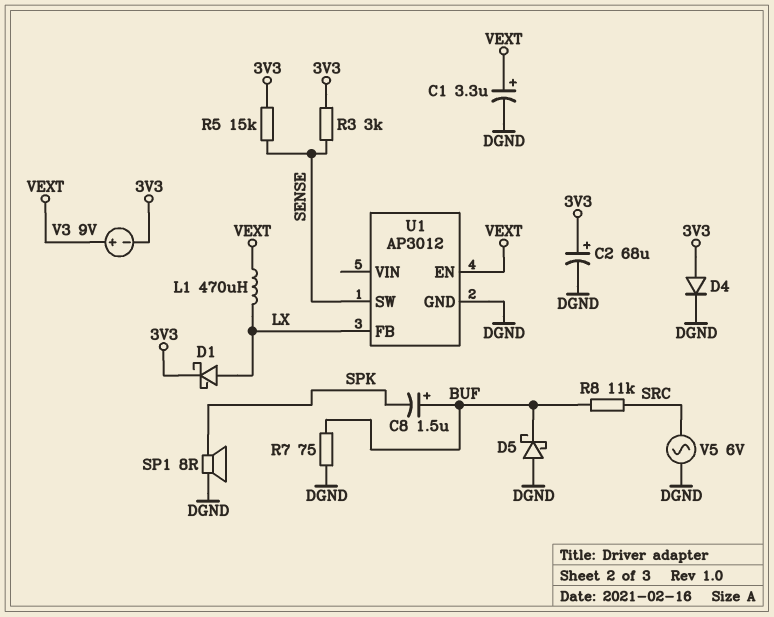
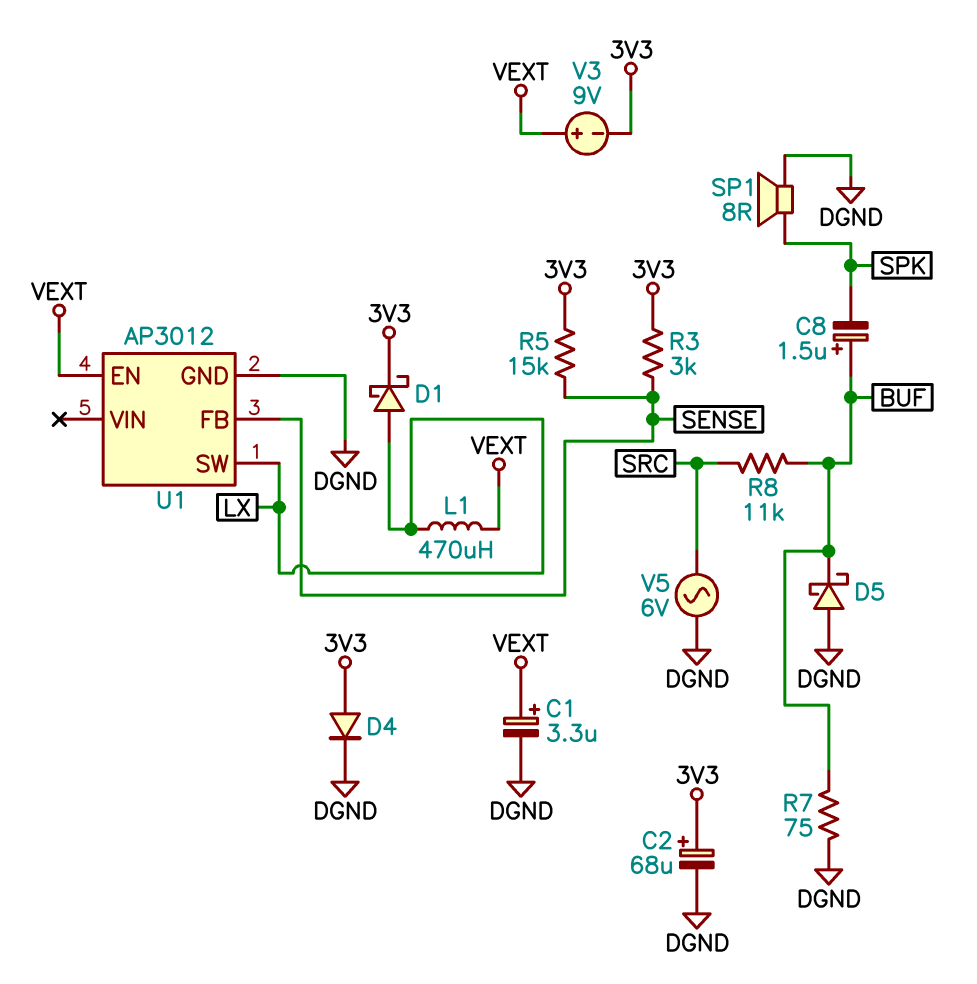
U1 pin FB: LX -> SENSE
U1 pin SW: SENSE -> LX

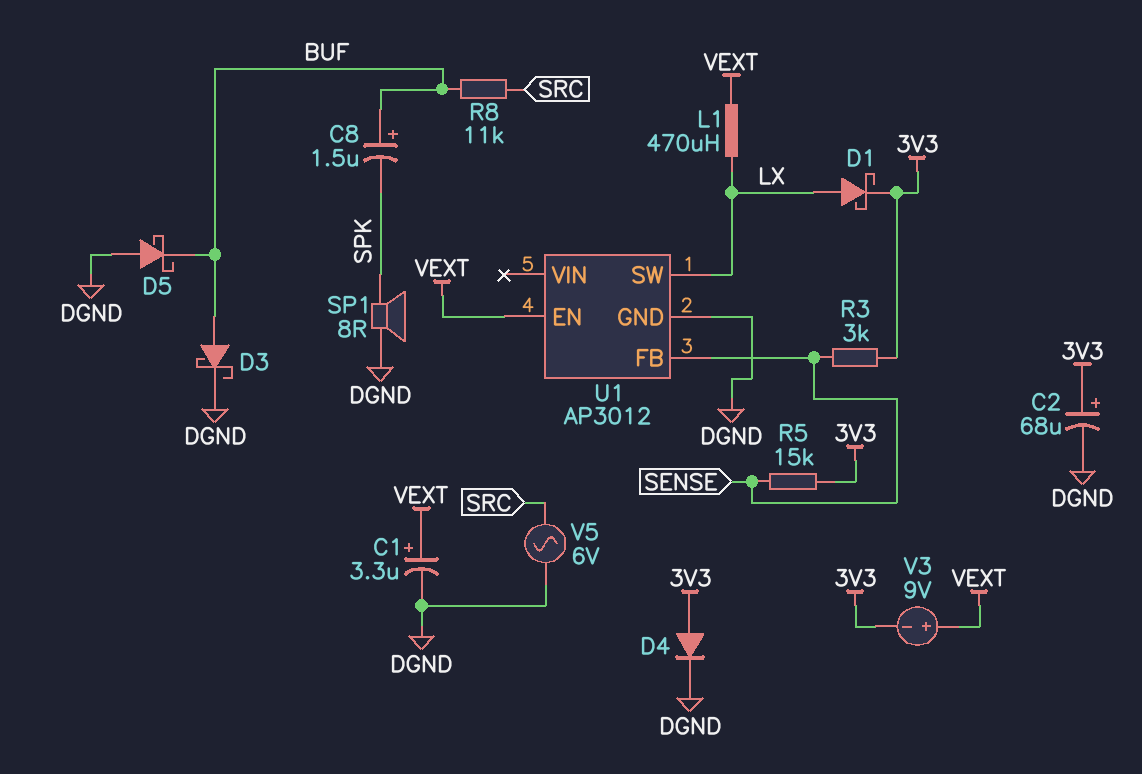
D3: none -> schottky (A BUF, K DGND)
R7: 75 (BUF, DGND) -> none

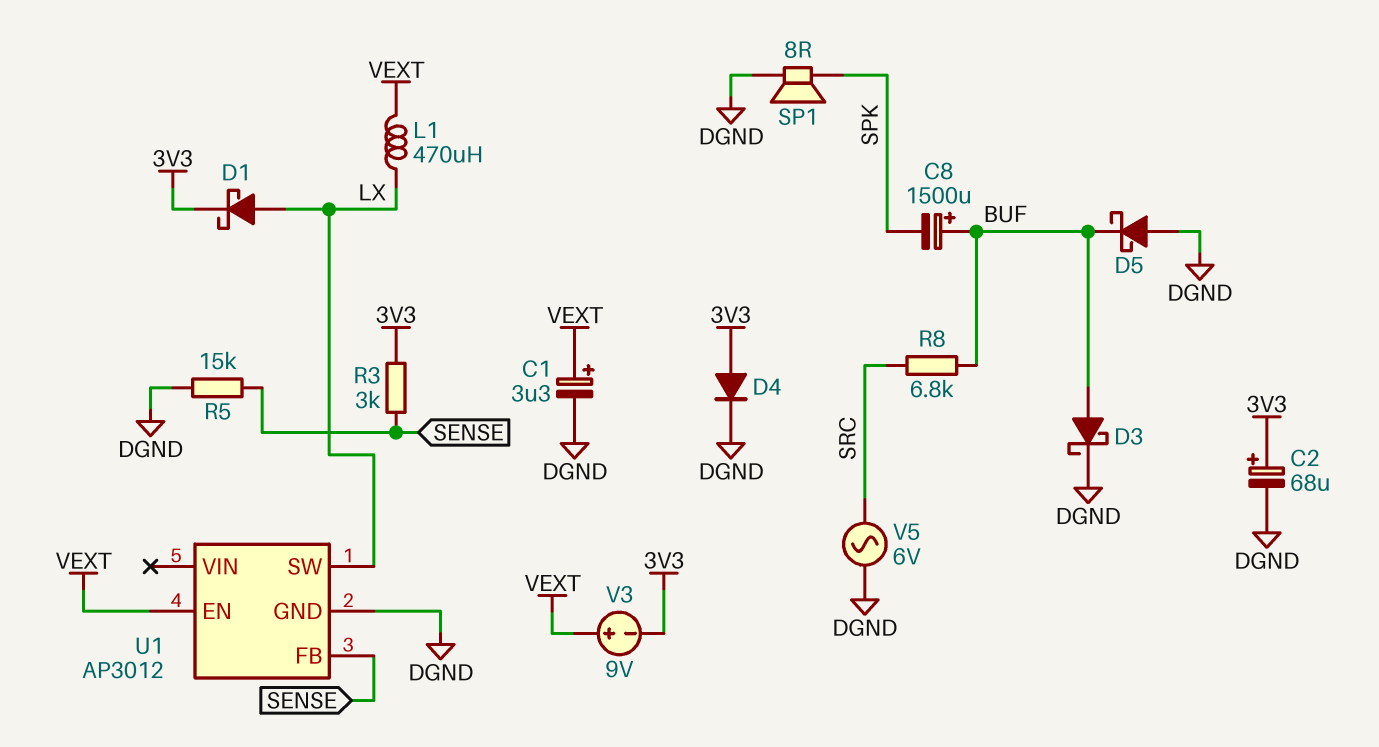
C8: 1.5uF (plus BUF, minus SPK) -> 1500uF (plus BUF, minus SPK)
R5: 15k (3V3, SENSE) -> 15k (DGND, SENSE)
R8: 11k (BUF, SRC) -> 6.8k (BUF, SRC)

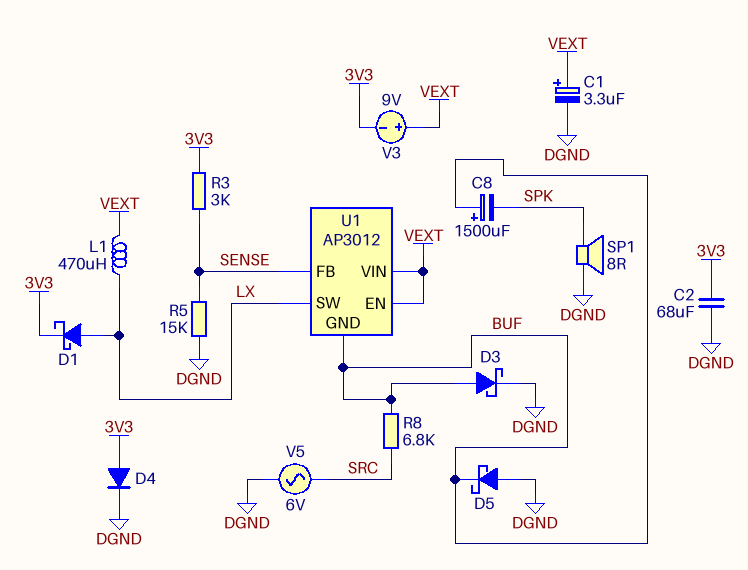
C2: 68uF (plus 3V3, minus DGND) -> 68uF (3V3, DGND)
U1 pin GND: DGND -> BUF
U1 pin VIN: none -> VEXT

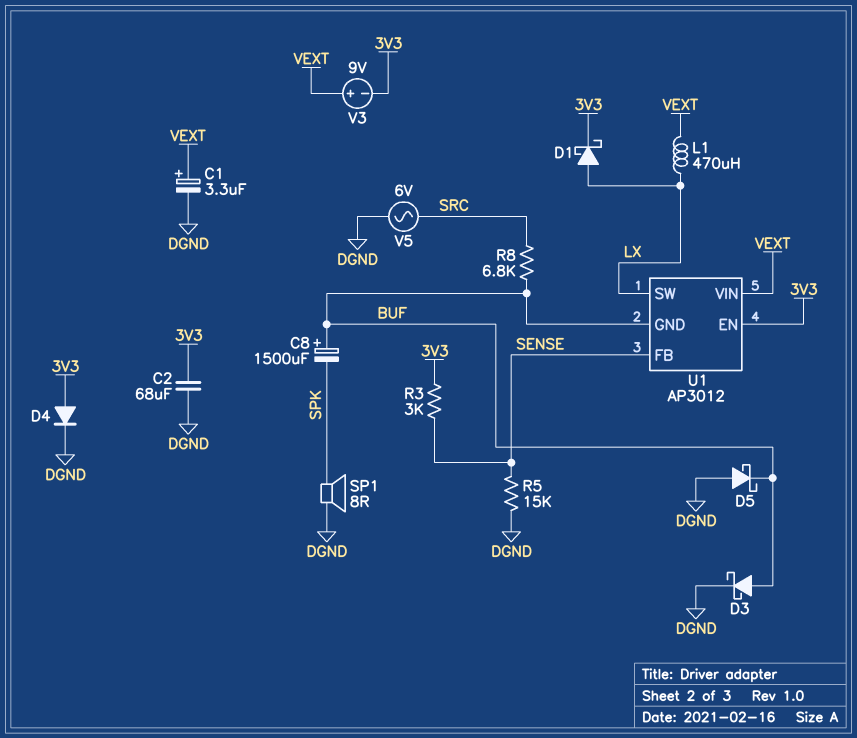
U1 pin EN: VEXT -> 3V3

